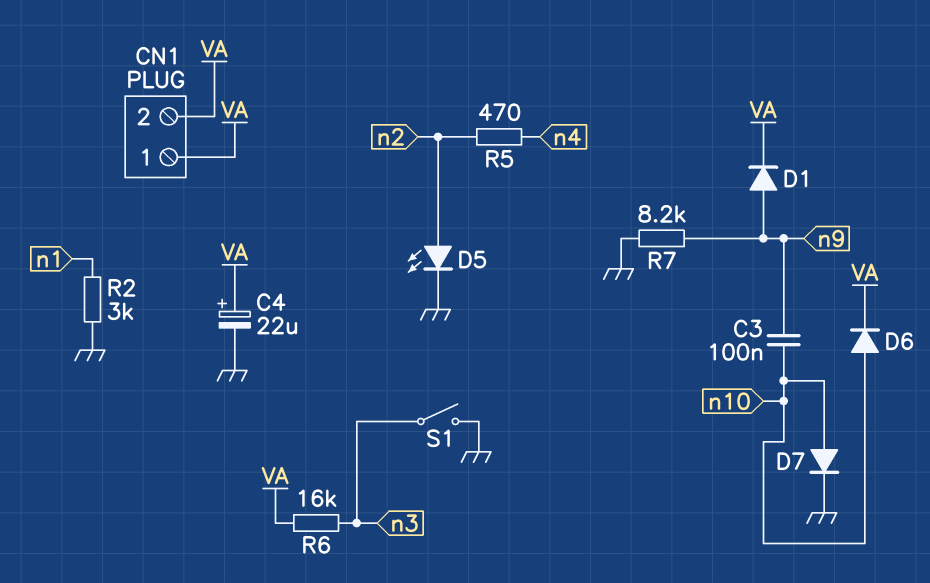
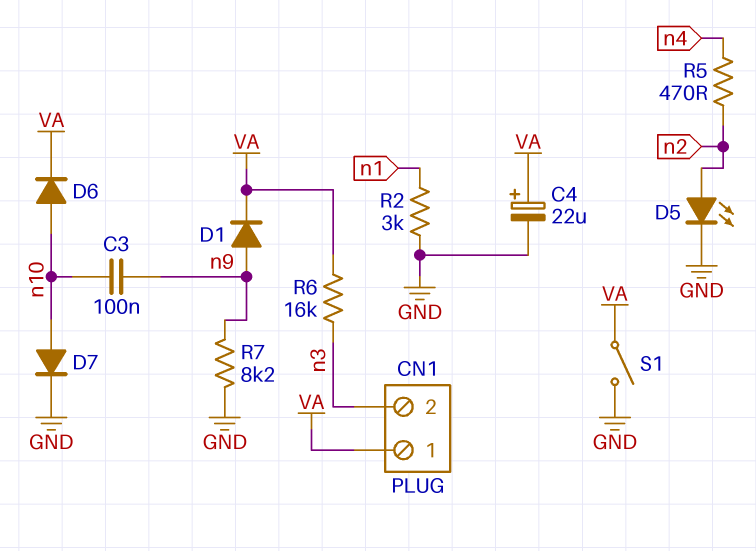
CN1 pin 2: VA -> n3
S1: switch (GND, n3) -> switch (GND, VA)

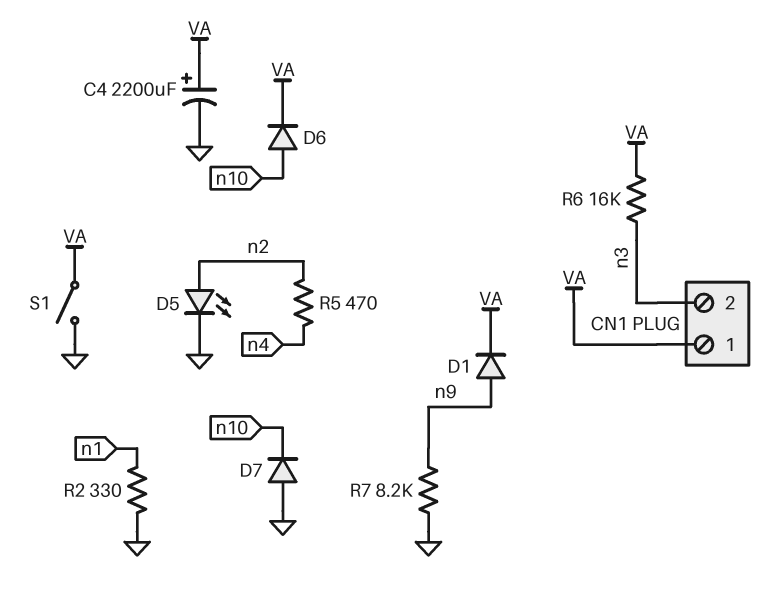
C3: 100nF (n9, n10) -> none
C4: 22uF (plus VA, minus GND) -> 2200uF (plus VA, minus GND)
D7: diode (A n10, K GND) -> diode (A GND, K n10)
R2: 3k (GND, n1) -> 330 (GND, n1)

